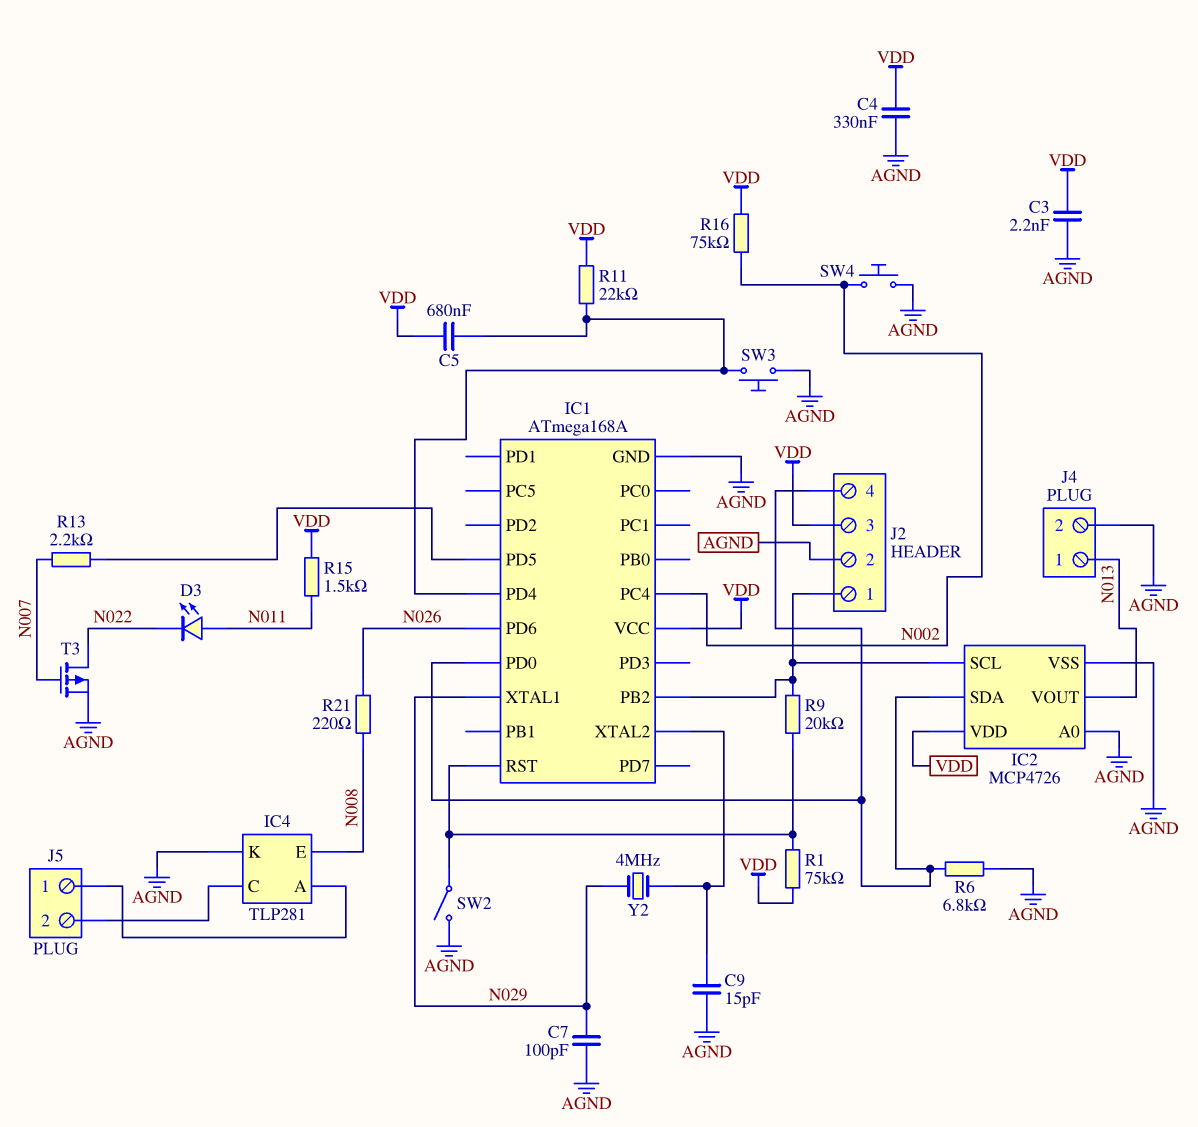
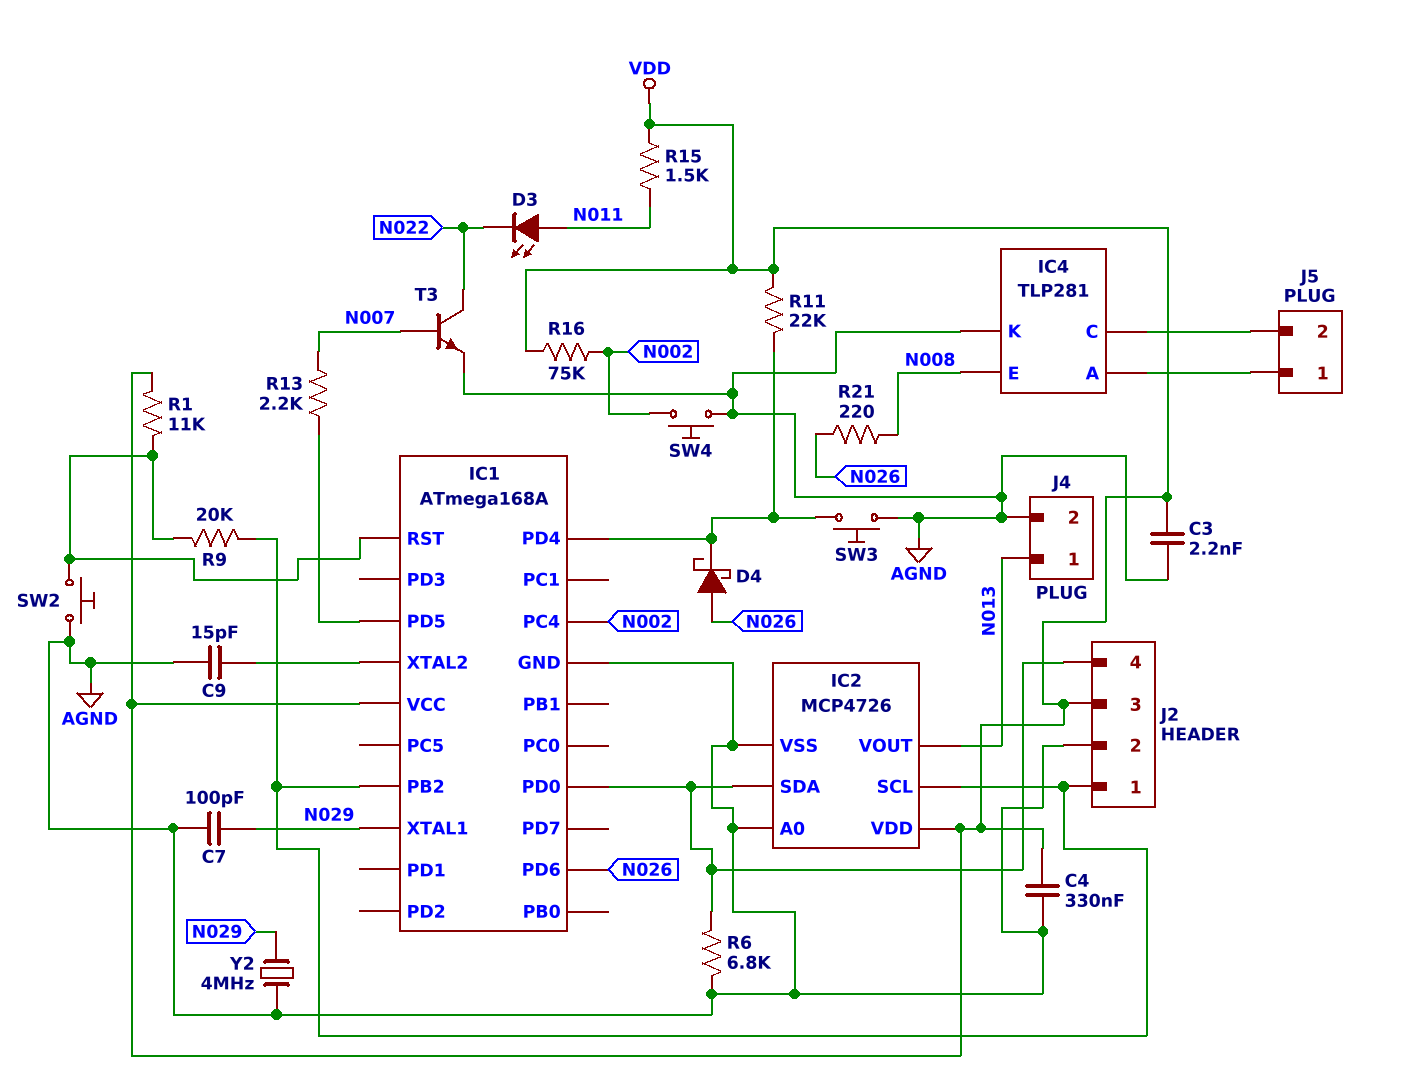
C5: 680nF (IC1/PD4, VDD) -> none
D4: none -> schottky (A N026, K IC1/PD4)
R1: 75k (IC1/RST, VDD) -> 11k (IC1/RST, VDD)
SW2: switch (AGND, IC1/RST) -> button (AGND, IC1/RST)
T3: PMOS (G N007, D N022, S AGND) -> NPN (B N007, C N022, E AGND)
Y2: 4MHz (IC1/XTAL2, N029) -> 4MHz (AGND, N029)

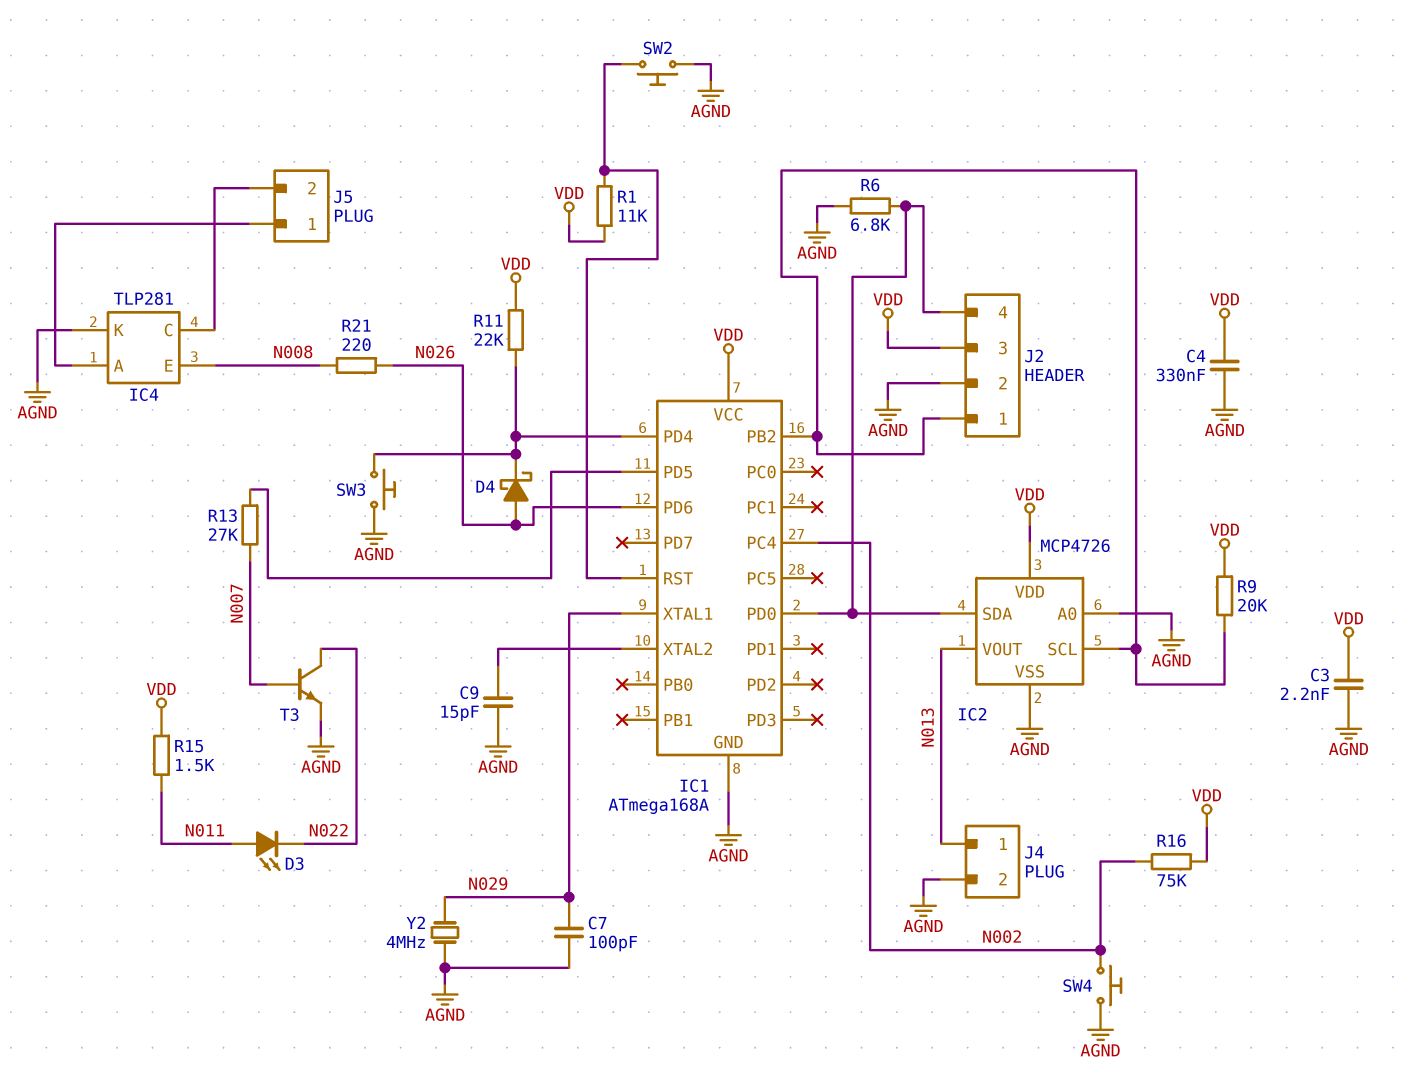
R9: 20k (IC1/PB2, IC1/RST) -> 20k (IC1/PB2, VDD)
R13: 2.2k (IC1/PD5, N007) -> 27k (IC1/PD5, N007)

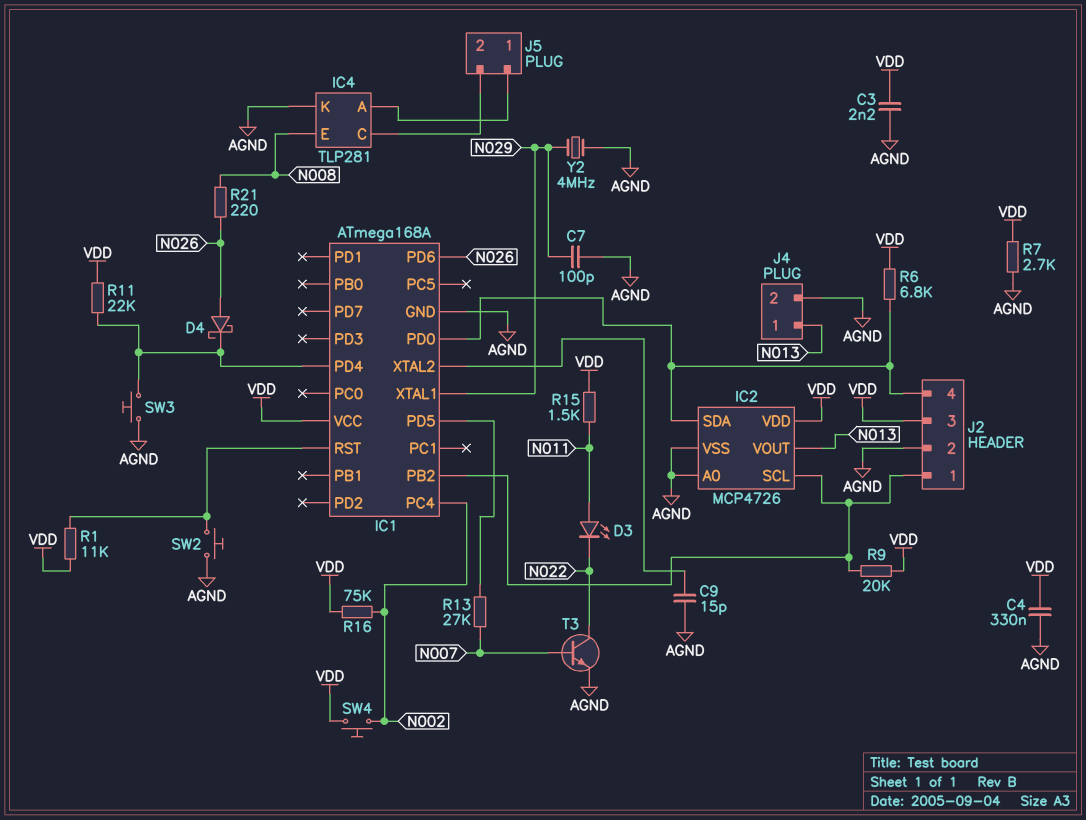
R6: 6.8k (AGND, IC1/PD0) -> 6.8k (IC1/PD0, VDD)
R7: none -> 2.7k (AGND, VDD)
SW4: button (AGND, N002) -> button (N002, VDD)

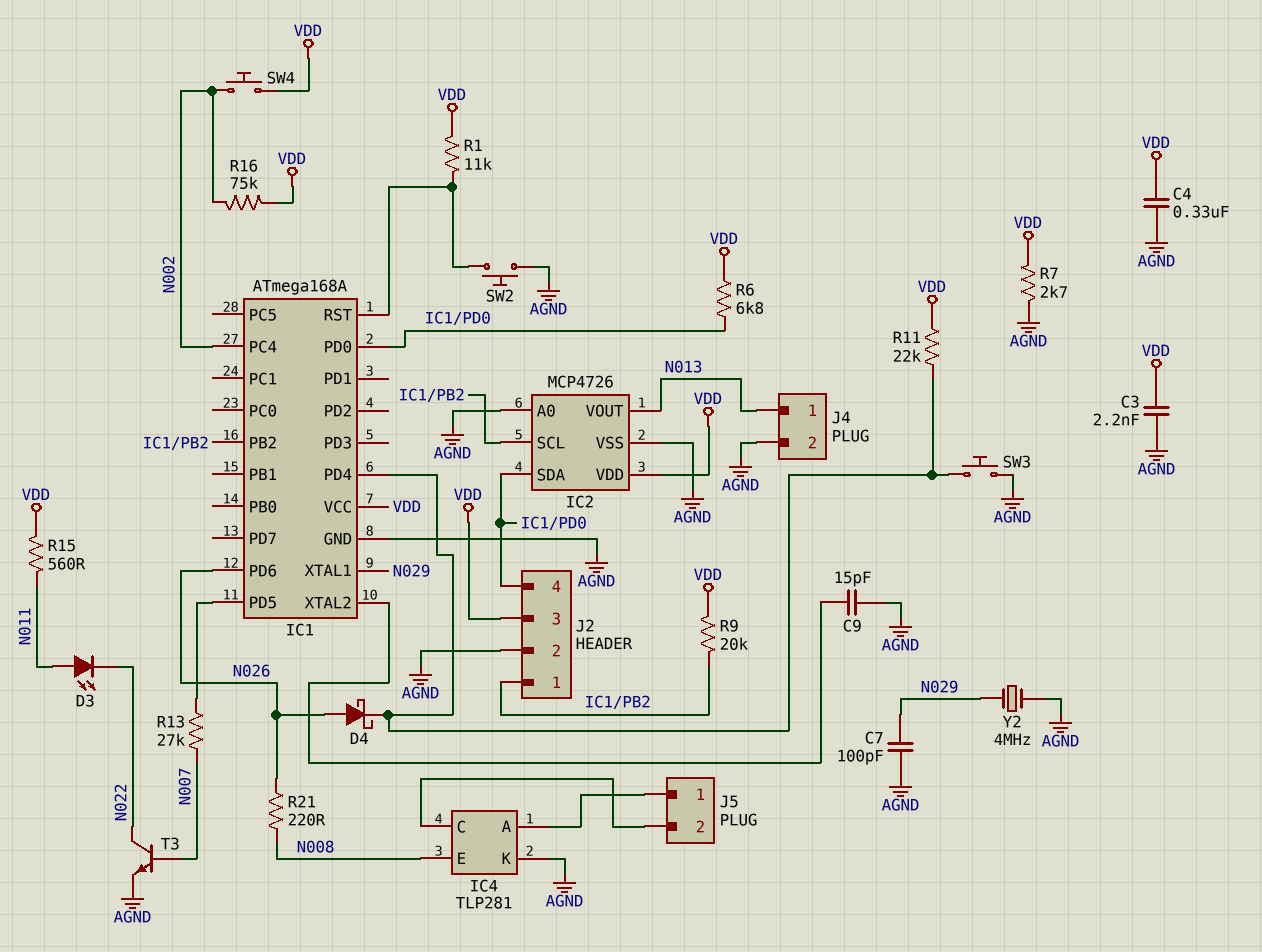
R15: 1.5k (N011, VDD) -> 560 (N011, VDD)

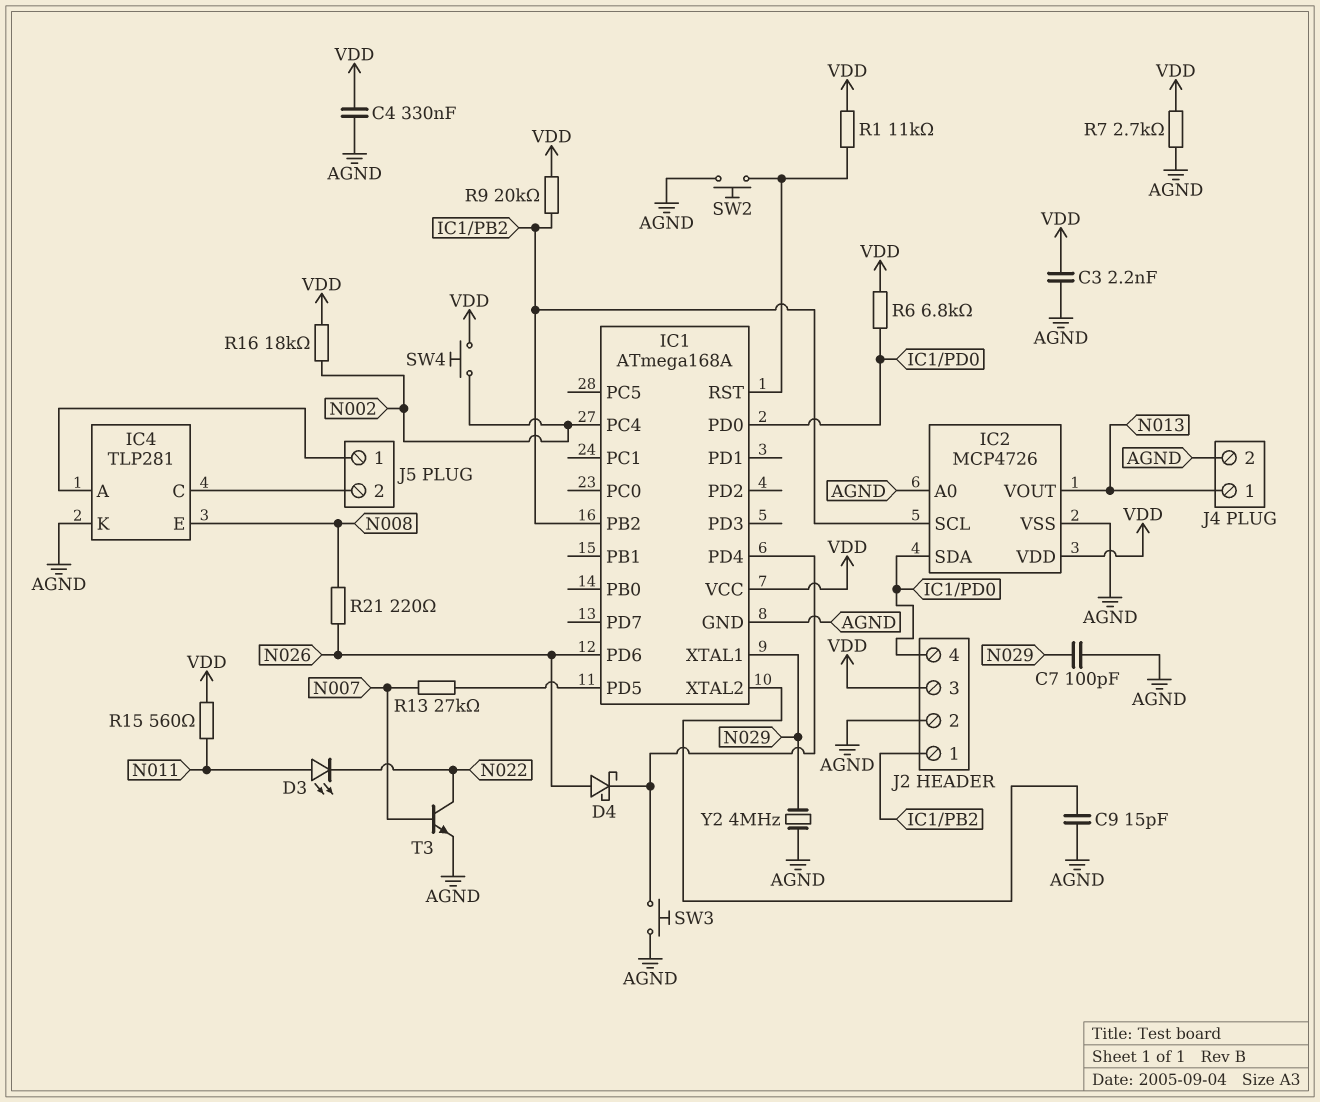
R11: 22k (IC1/PD4, VDD) -> none
R16: 75k (N002, VDD) -> 18k (N002, VDD)

